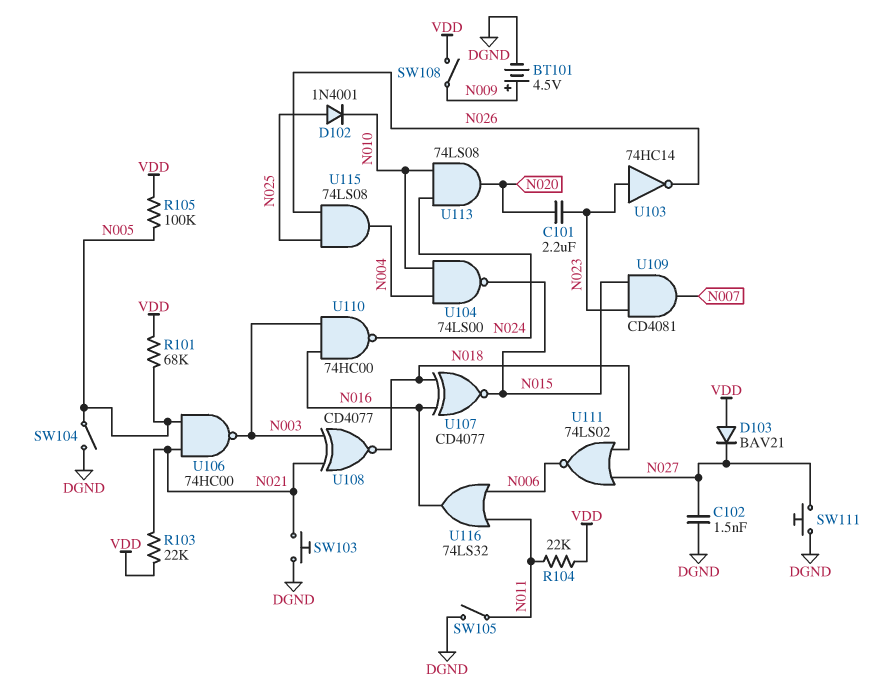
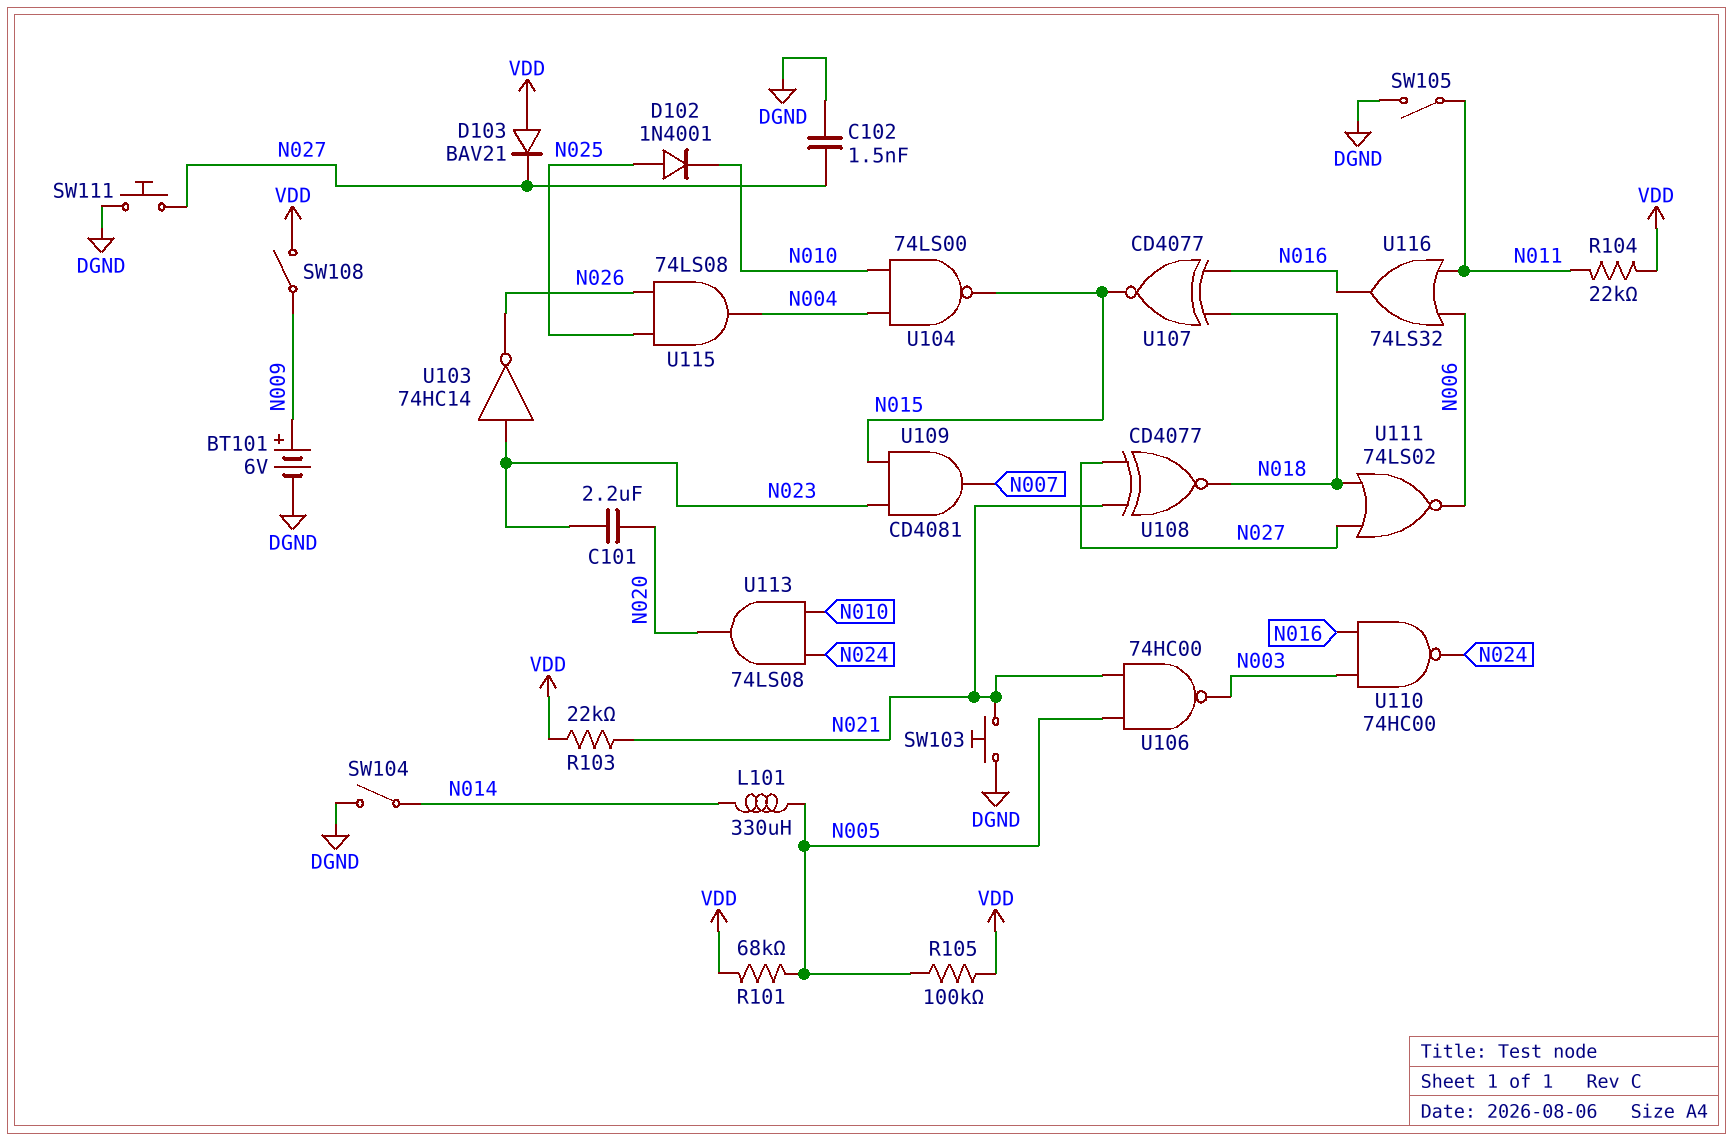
BT101: 4.5V (plus N009, minus DGND) -> 6V (plus N009, minus DGND)
L101: none -> 330uH (N005, N014)
SW104: switch (DGND, N005) -> switch (DGND, N014)
U108: XNOR CD4077 (in N003, in N021, out N018) -> XNOR CD4077 (in N021, in N027, out N018)

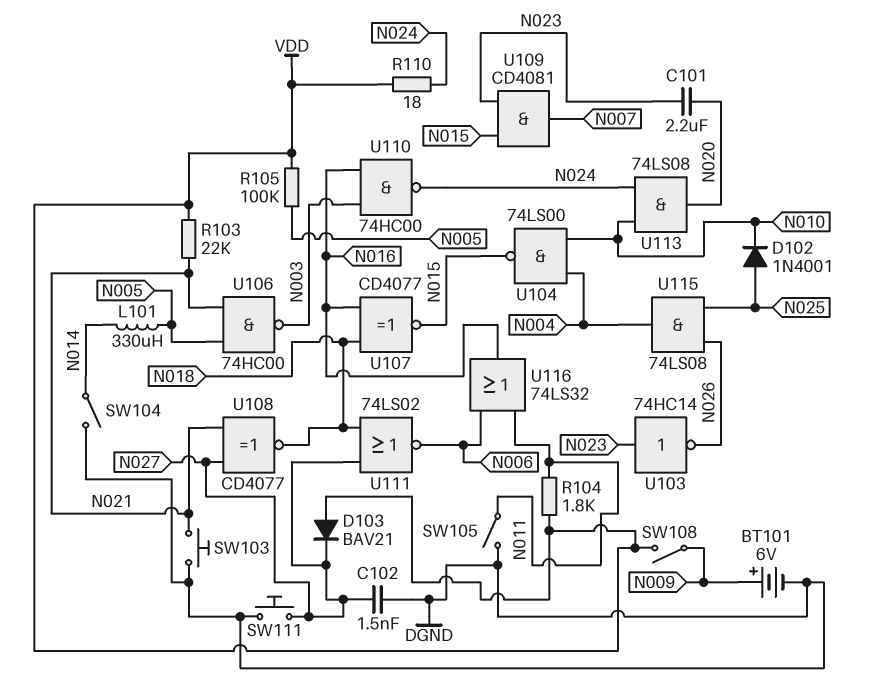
R101: 68k (N005, VDD) -> none
R104: 22k (N011, VDD) -> 1.8k (N011, VDD)
R110: none -> 18 (N024, VDD)

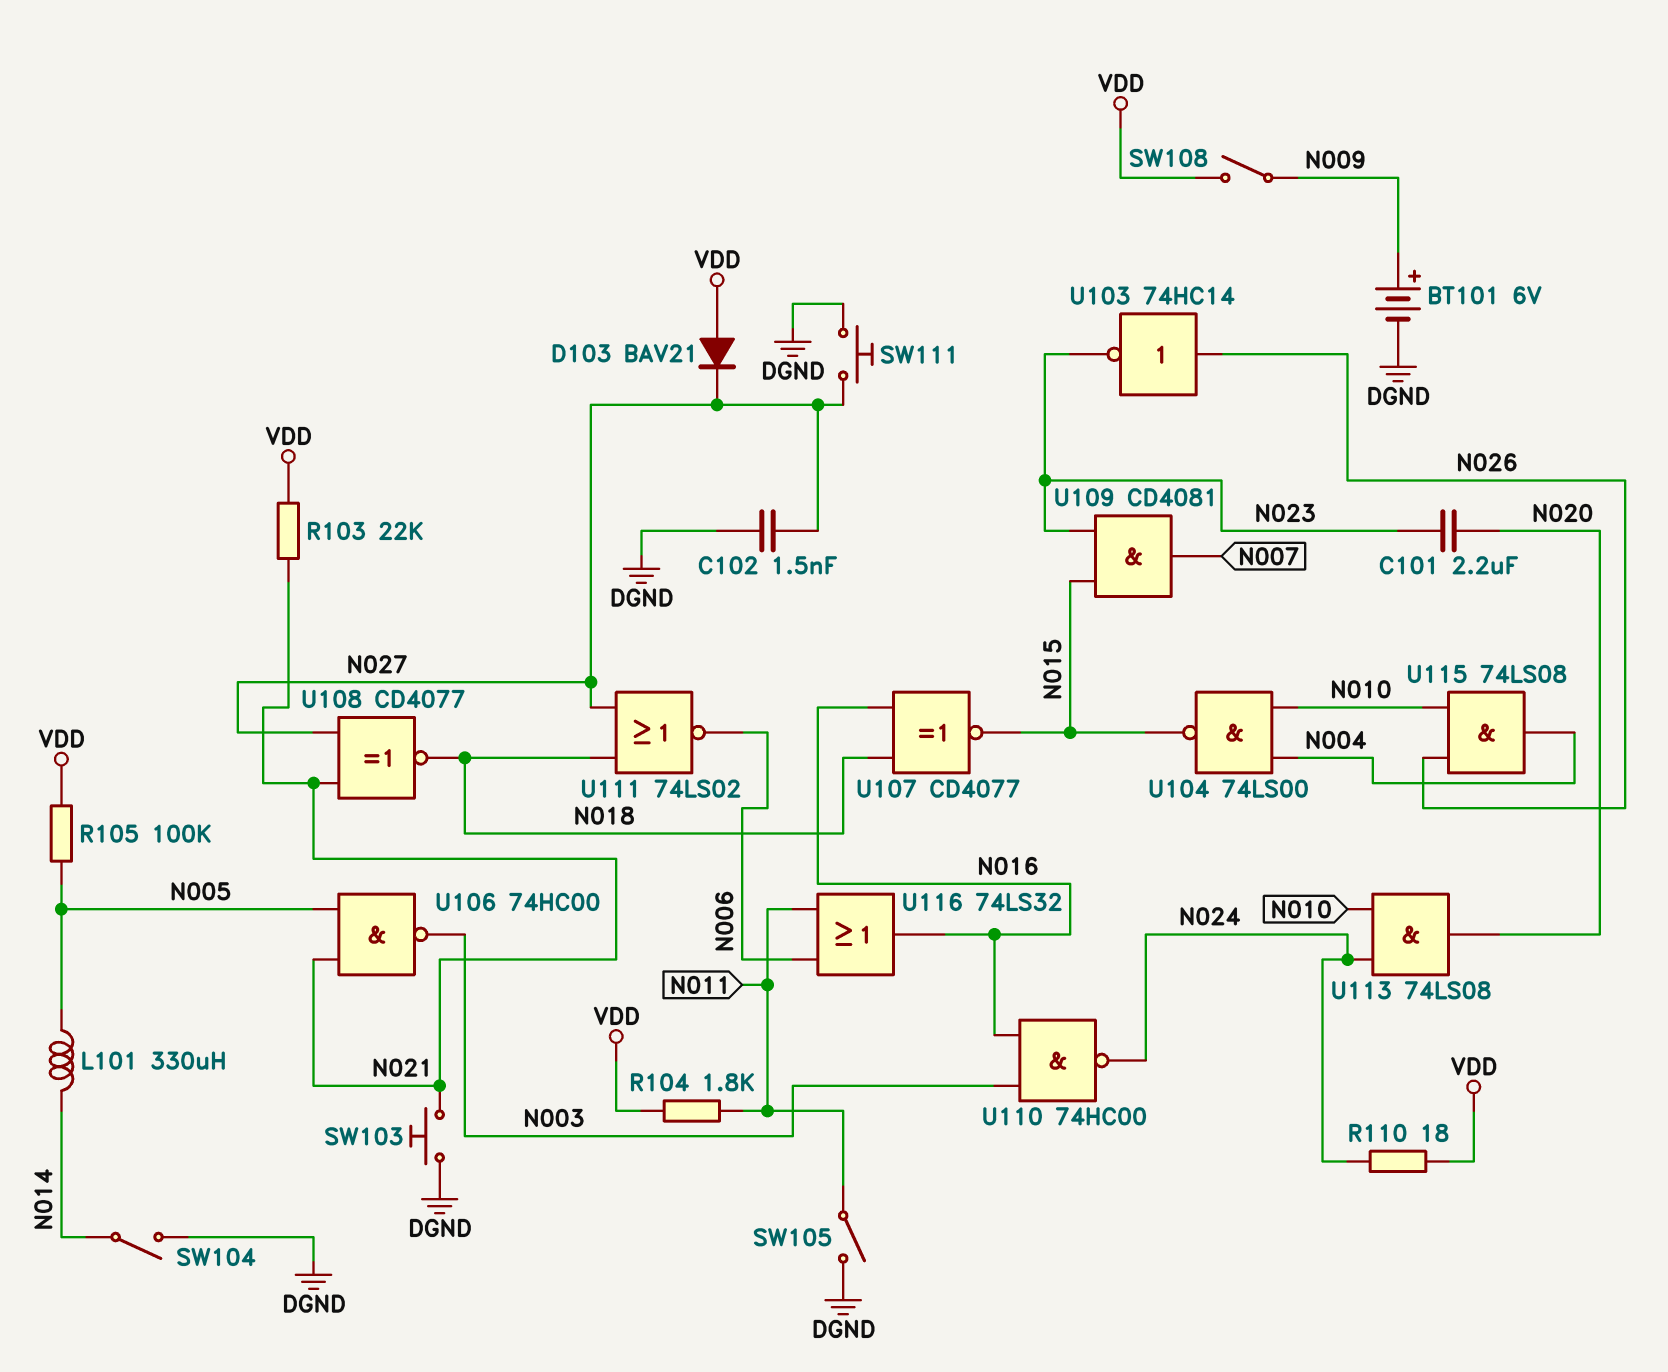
D102: diode 1N4001 (A N025, K N010) -> none
U103: NOT 74HC14 (in N023, out N026) -> NOT 74HC14 (in N026, out N023)
U115: AND 74LS08 (in N025, in N026, out N004) -> AND 74LS08 (in N010, in N026, out N004)

